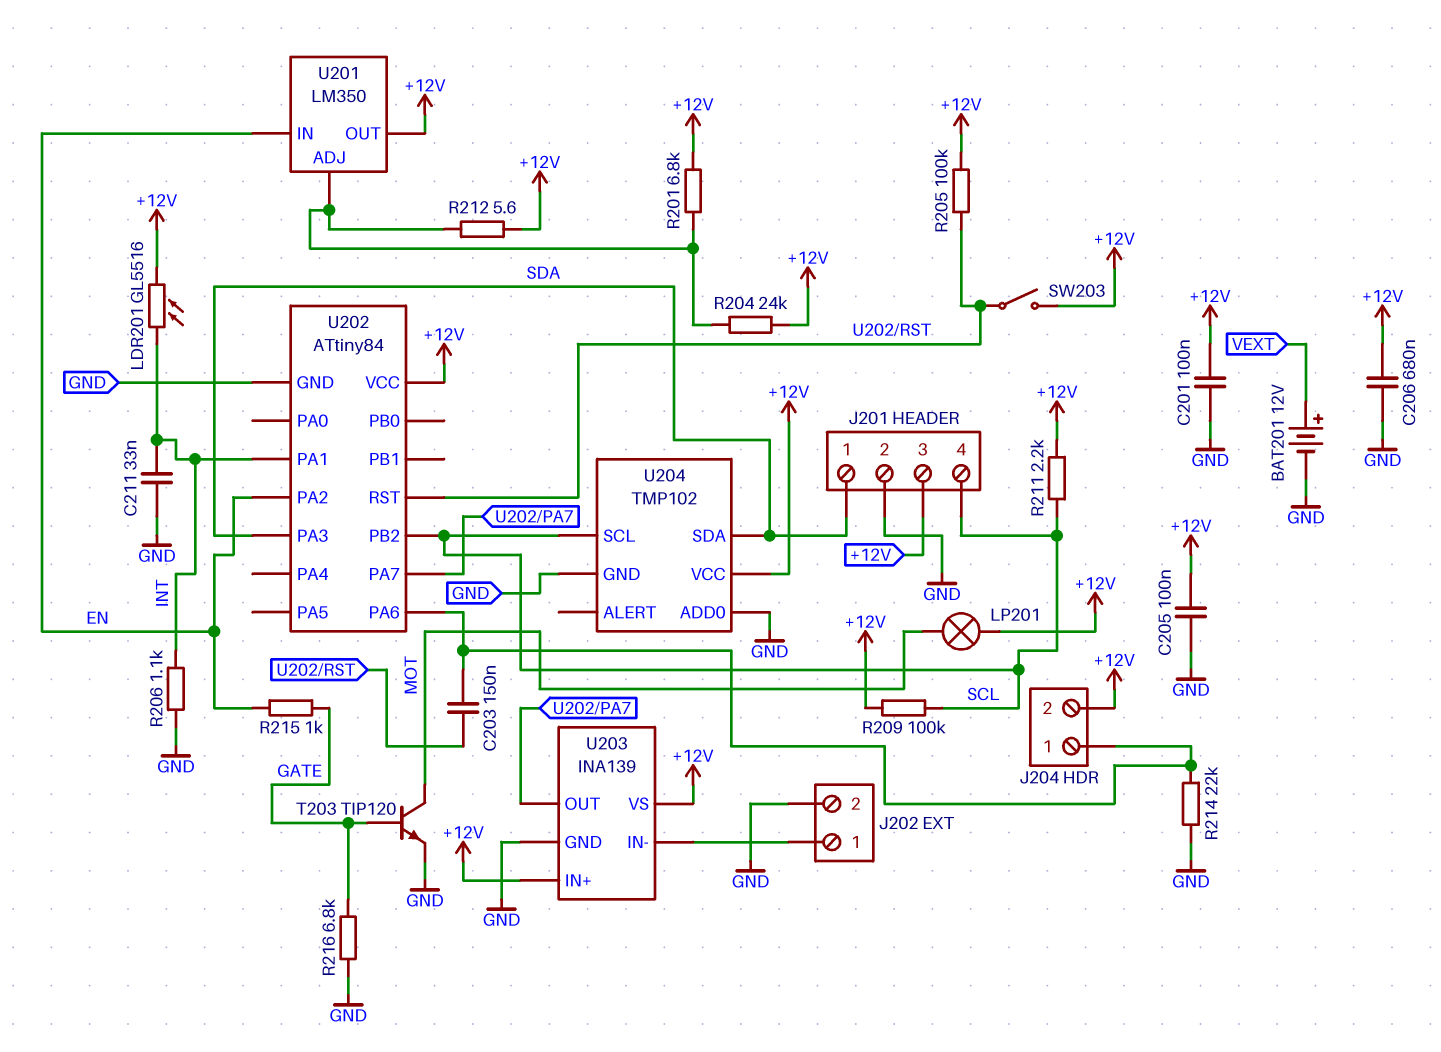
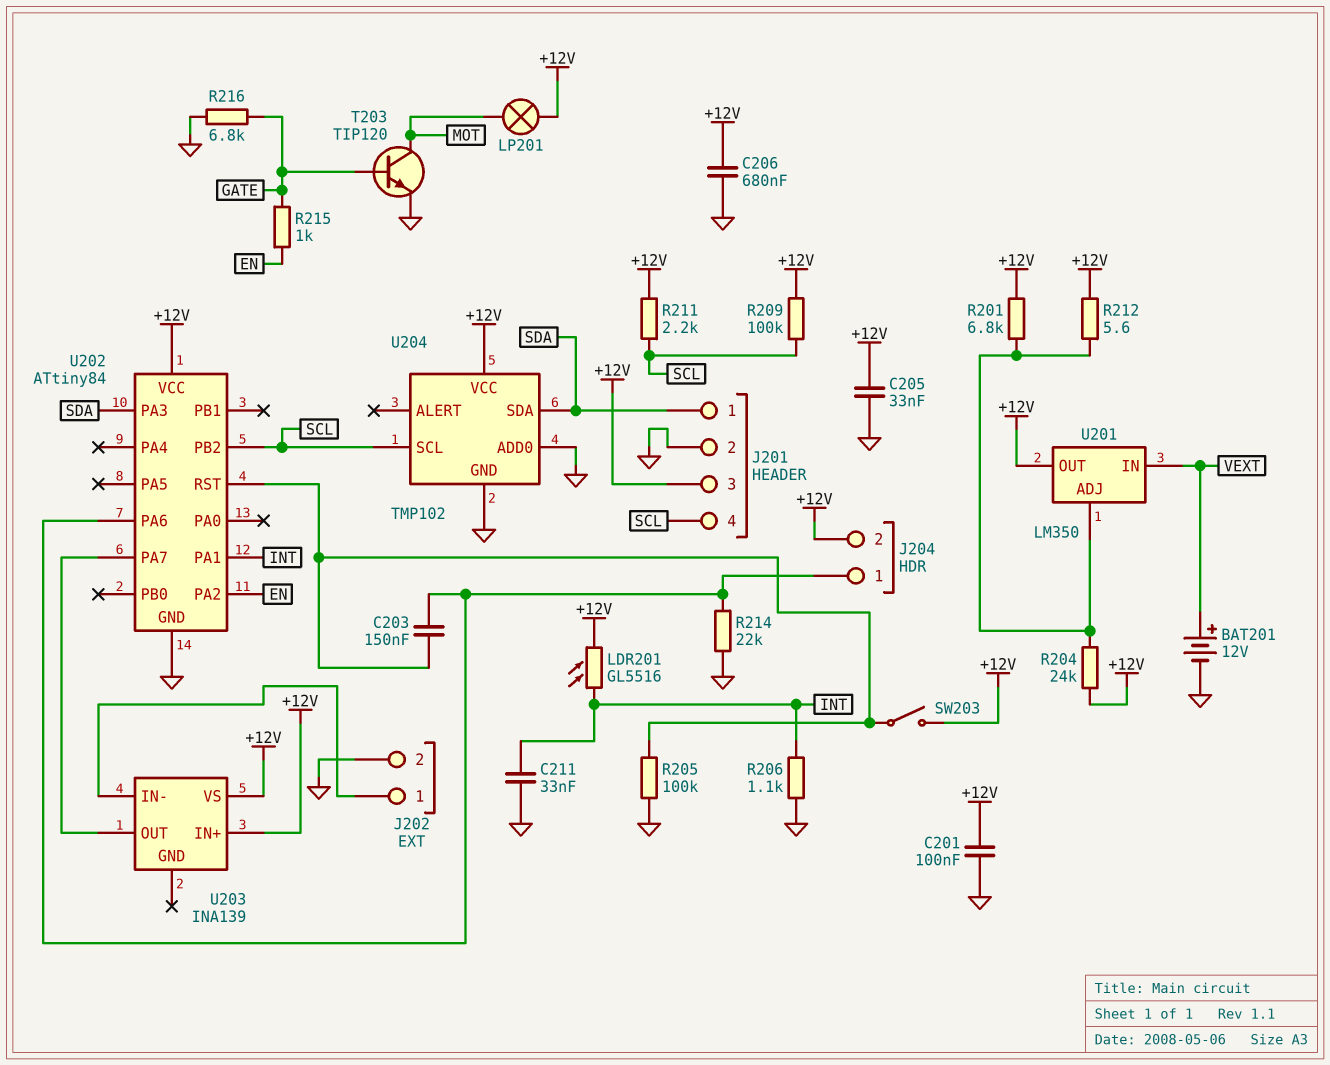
C205: 100nF (+12V, GND) -> 33nF (+12V, GND)
R205: 100k (+12V, U202/RST) -> 100k (GND, U202/RST)
U201 pin IN: EN -> VEXT
U203 pin GND: GND -> none

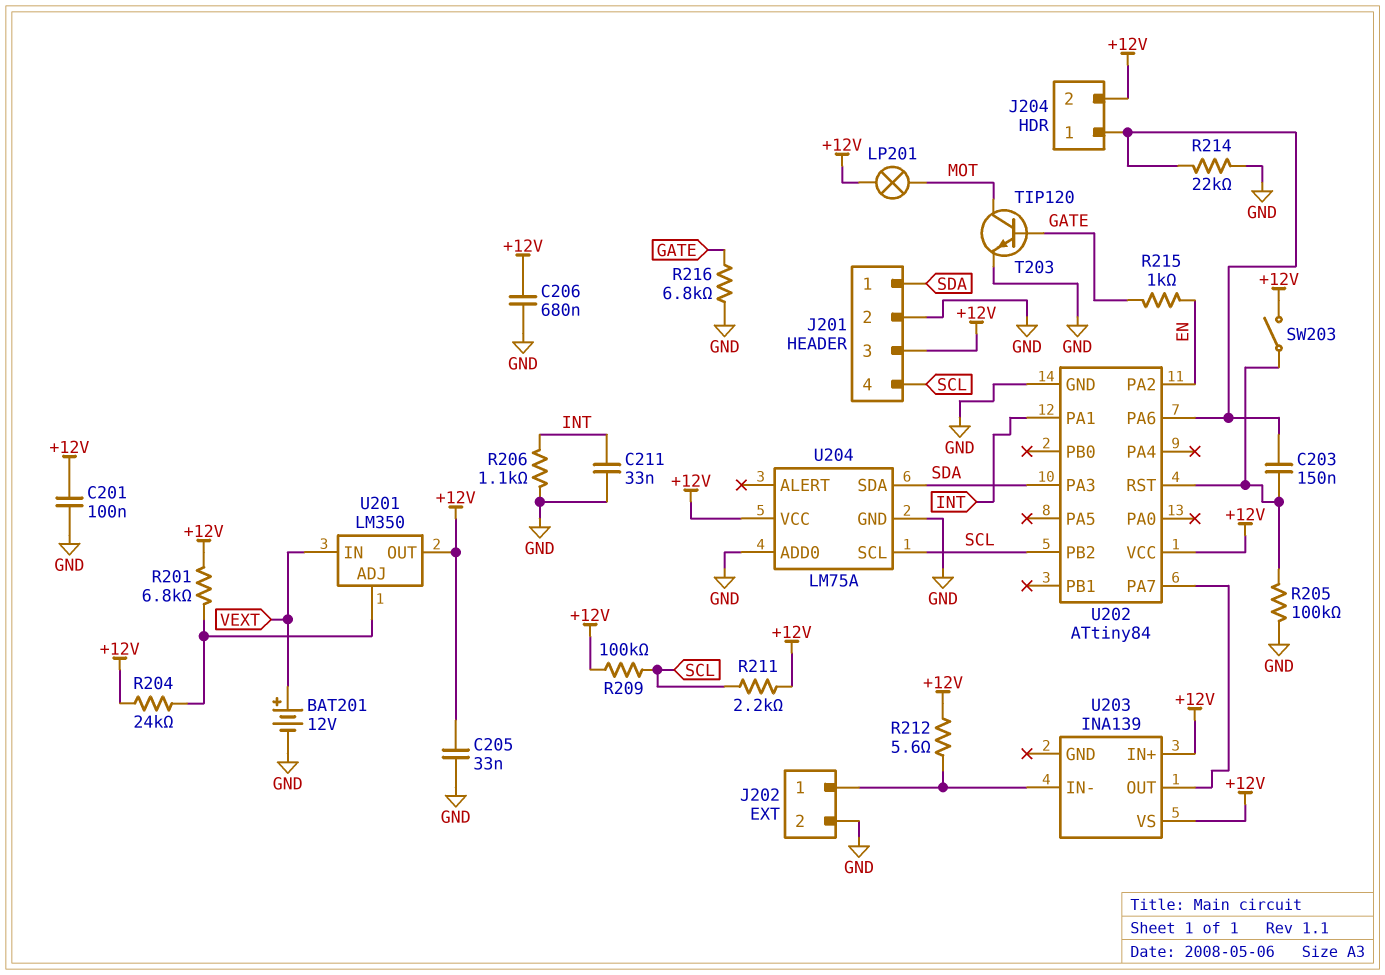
LDR201: GL5516 (+12V, INT) -> none
R212: 5.6 (+12V, U201/ADJ) -> 5.6 (+12V, J202/1)
U204: TMP102 -> LM75A

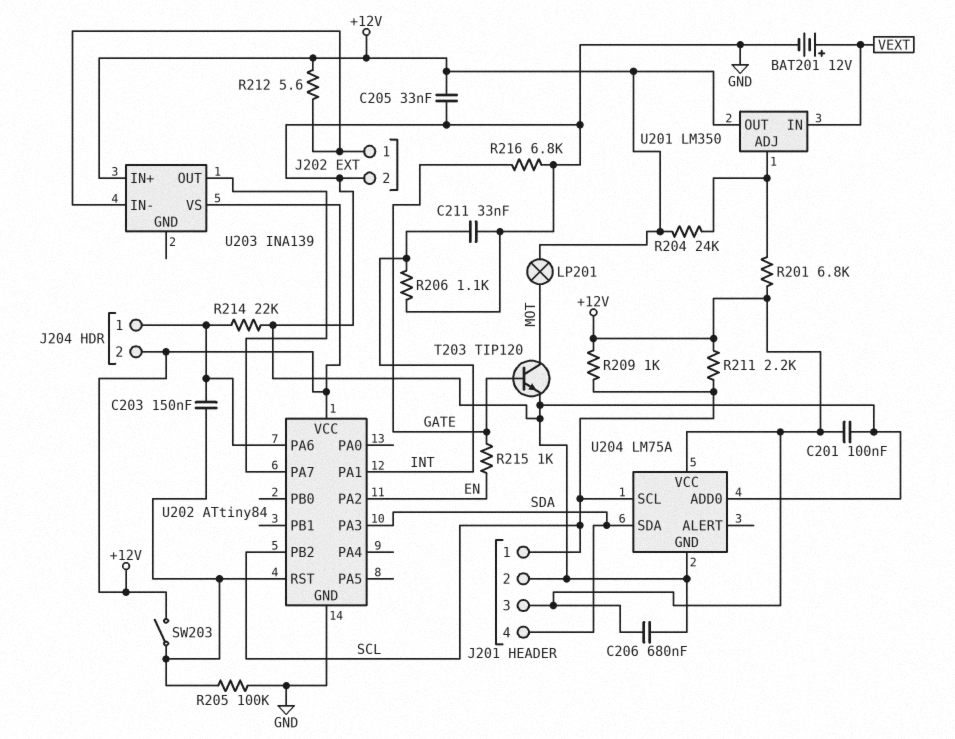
J201 pin 1: SDA -> SCL
J201 pin 4: SCL -> SDA
R209: 100k (+12V, SCL) -> 1k (+12V, SCL)

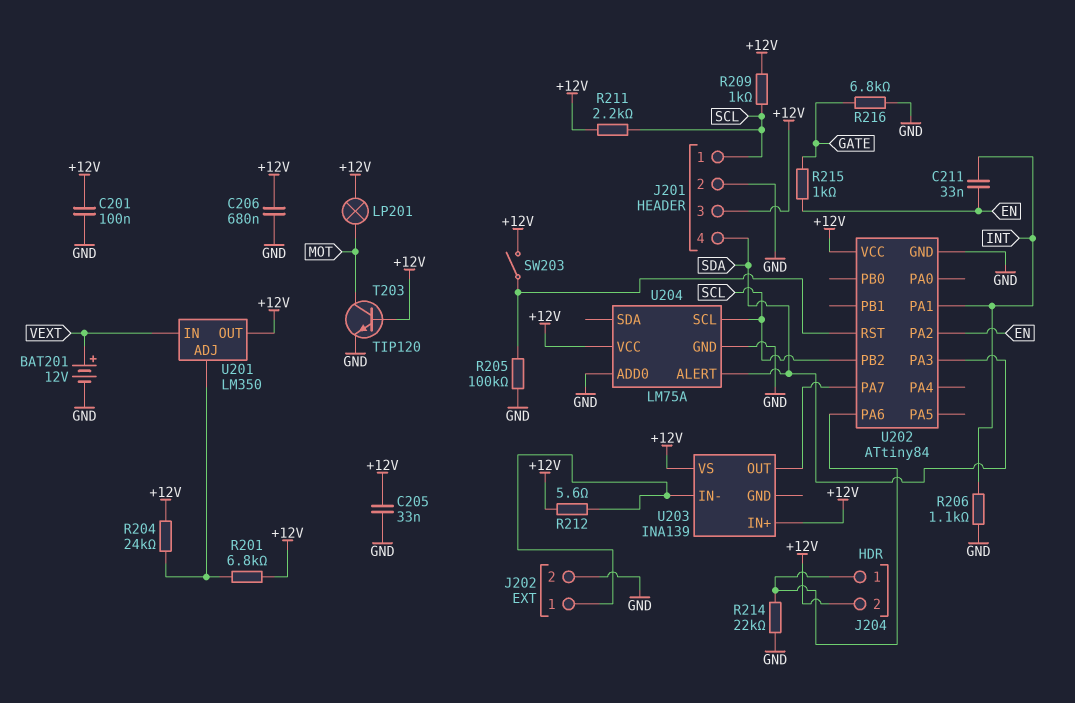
C203: 150nF (J204/1, U202/RST) -> none
C211: 33nF (GND, INT) -> 33nF (EN, INT)
T203: NPN TIP120 (B GATE, C MOT, E GND) -> NPN TIP120 (B +12V, C MOT, E GND)
U204 pin ALERT: none -> SDA
U204 pin SDA: SDA -> none

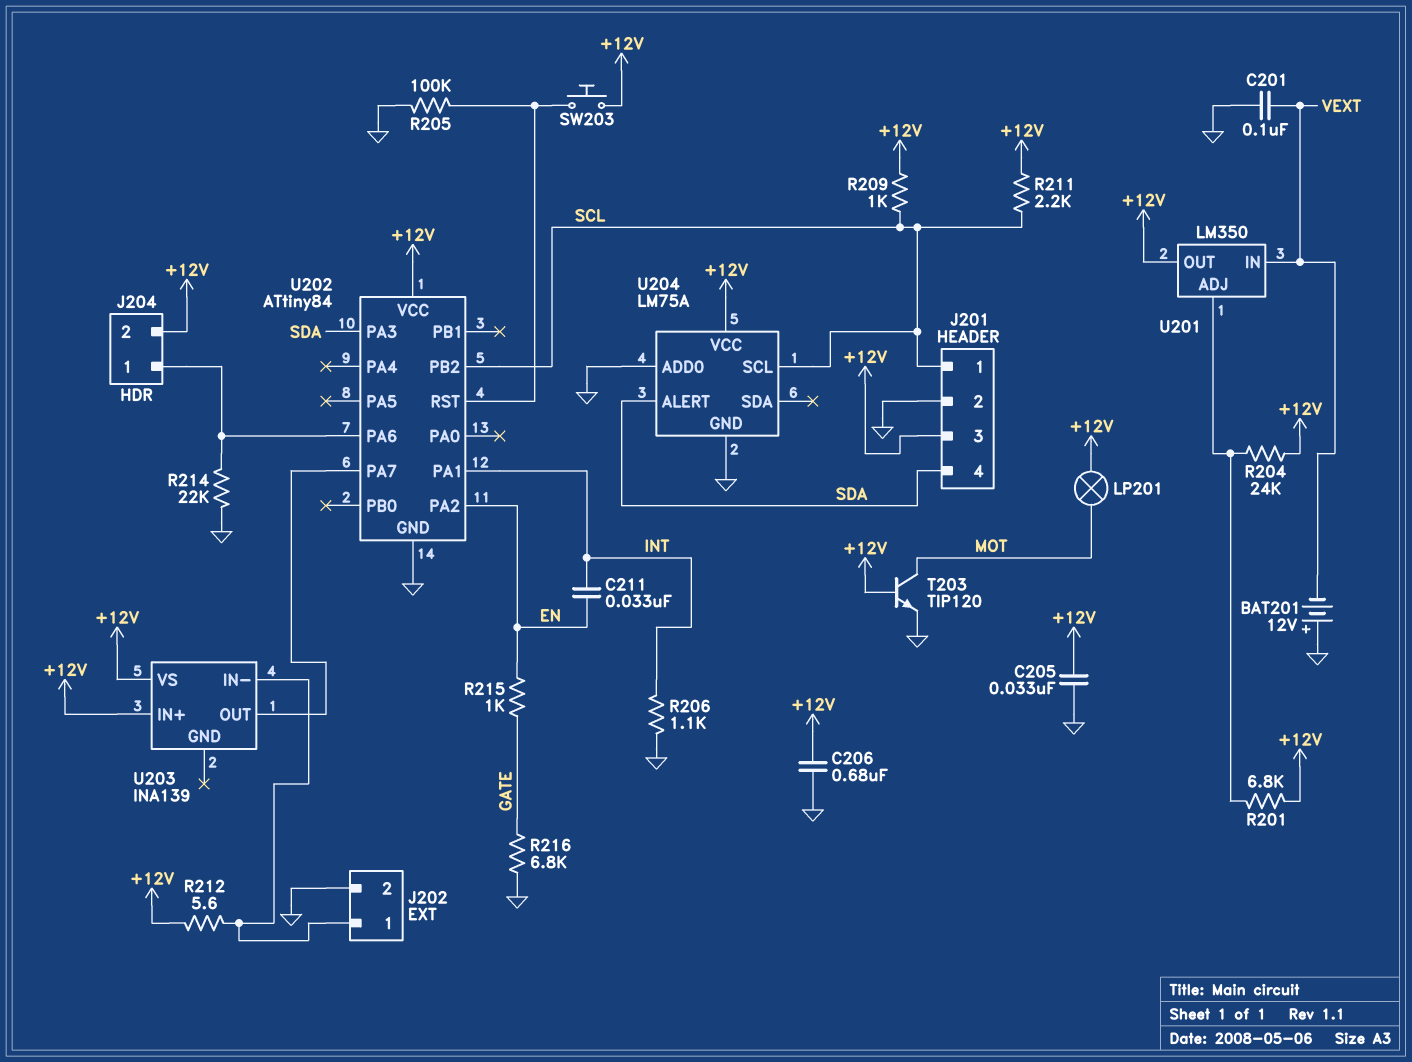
BAT201: 12V (plus VEXT, minus GND) -> 12V (plus GND, minus VEXT)
C201: 100nF (+12V, GND) -> 100nF (GND, VEXT)
SW203: switch (+12V, U202/RST) -> button (+12V, U202/RST)

